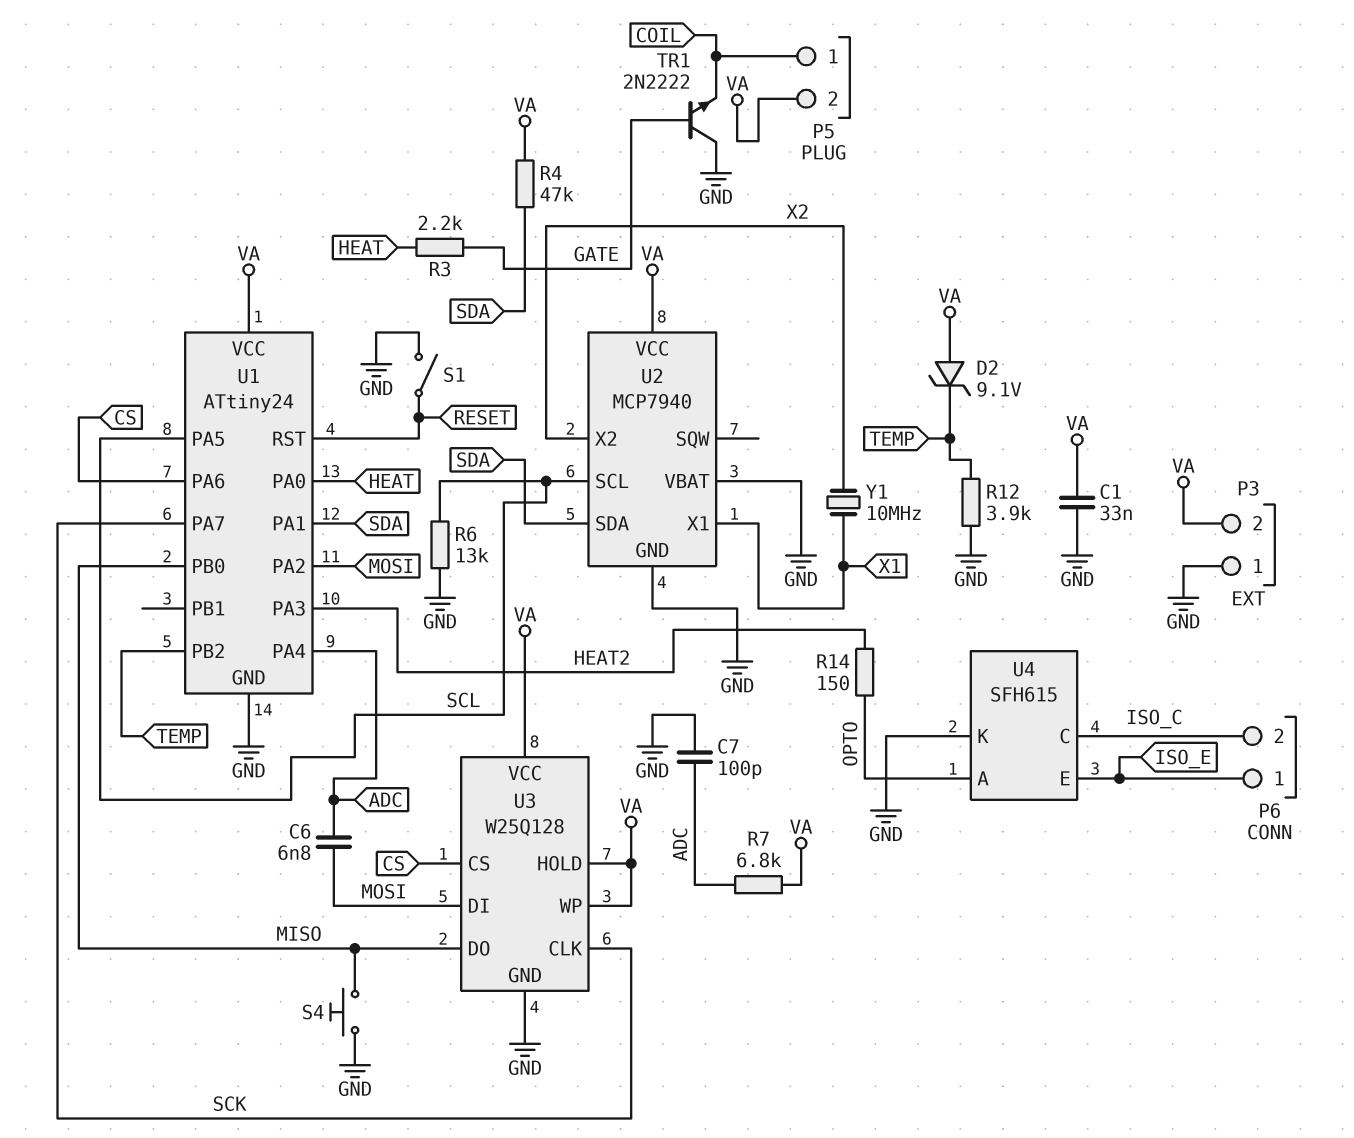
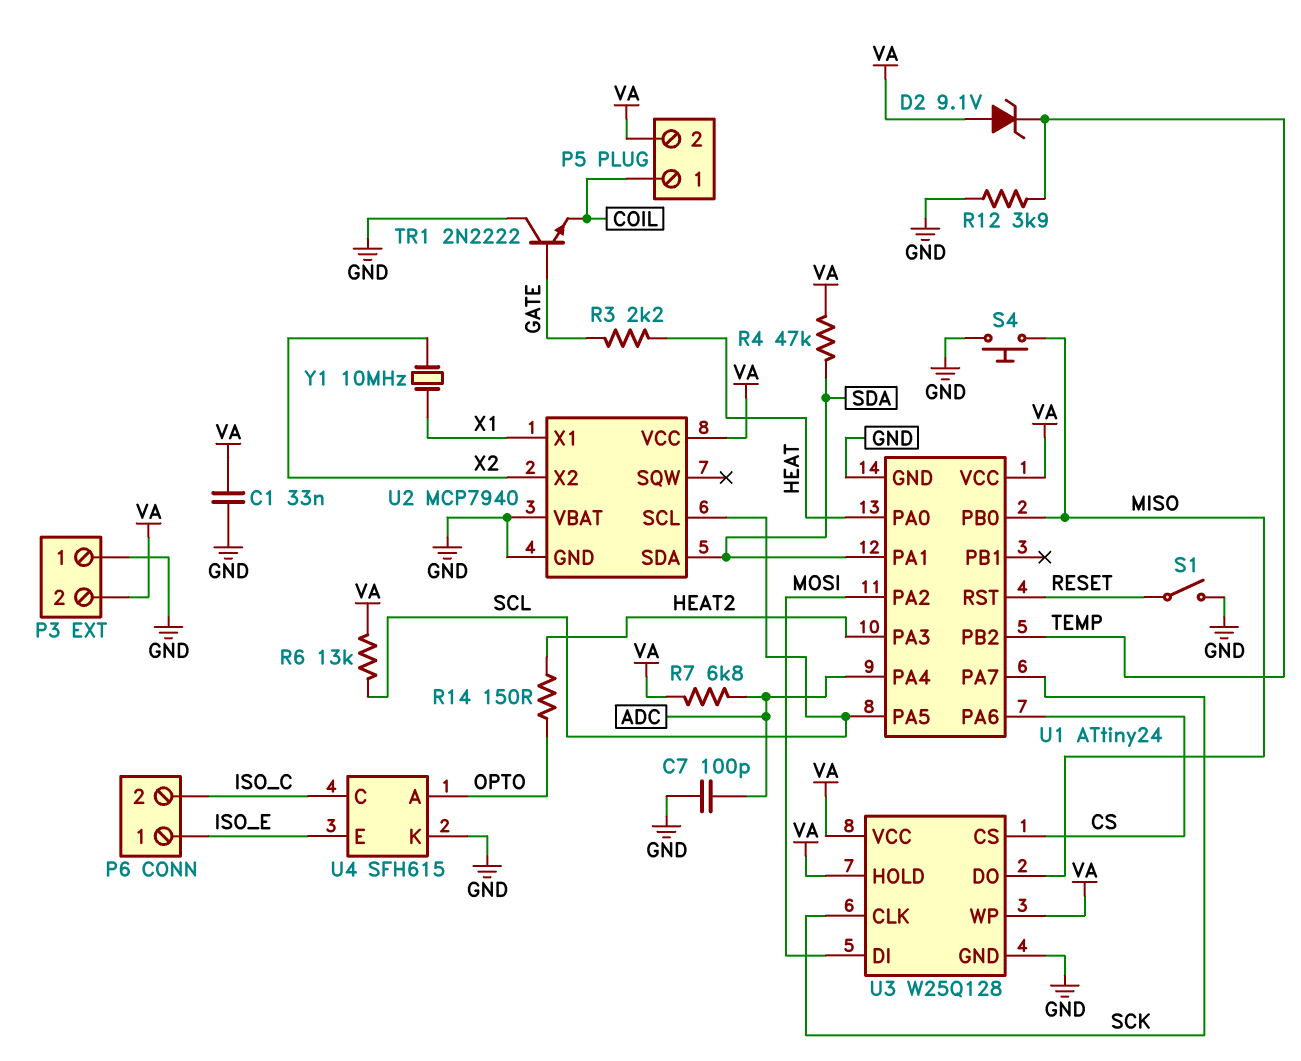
C6: 6.8nF (ADC, MOSI) -> none
R6: 13k (GND, SCL) -> 13k (SCL, VA)

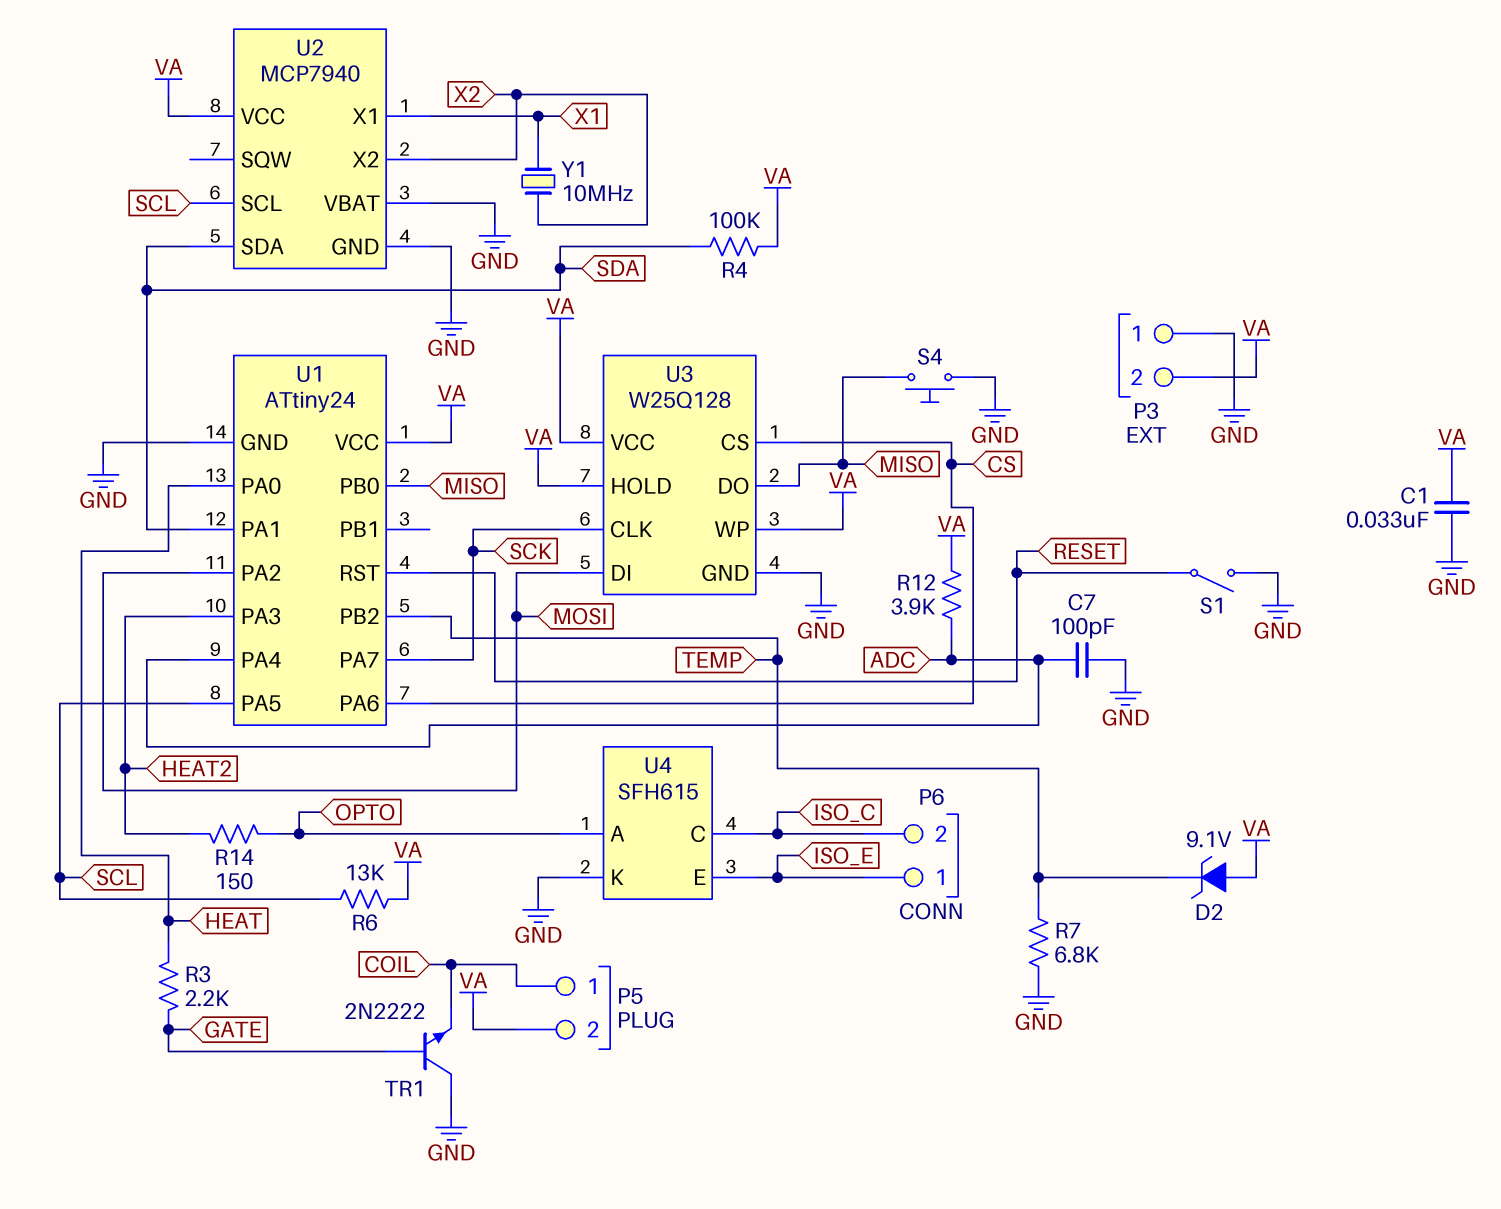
R4: 47k (SDA, VA) -> 100k (SDA, VA)
R7: 6.8k (ADC, VA) -> 6.8k (GND, TEMP)
R12: 3.9k (GND, TEMP) -> 3.9k (ADC, VA)

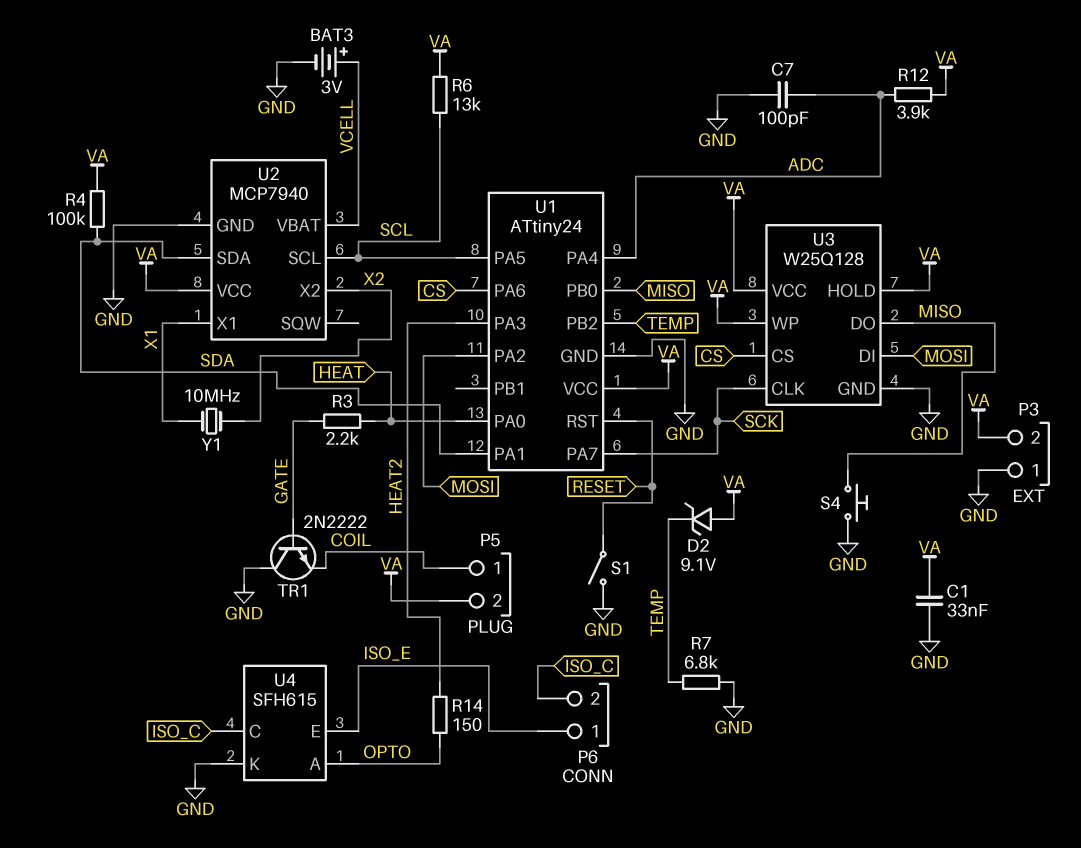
BAT3: none -> 3V (plus VCELL, minus GND)
U2 pin VBAT: GND -> VCELL

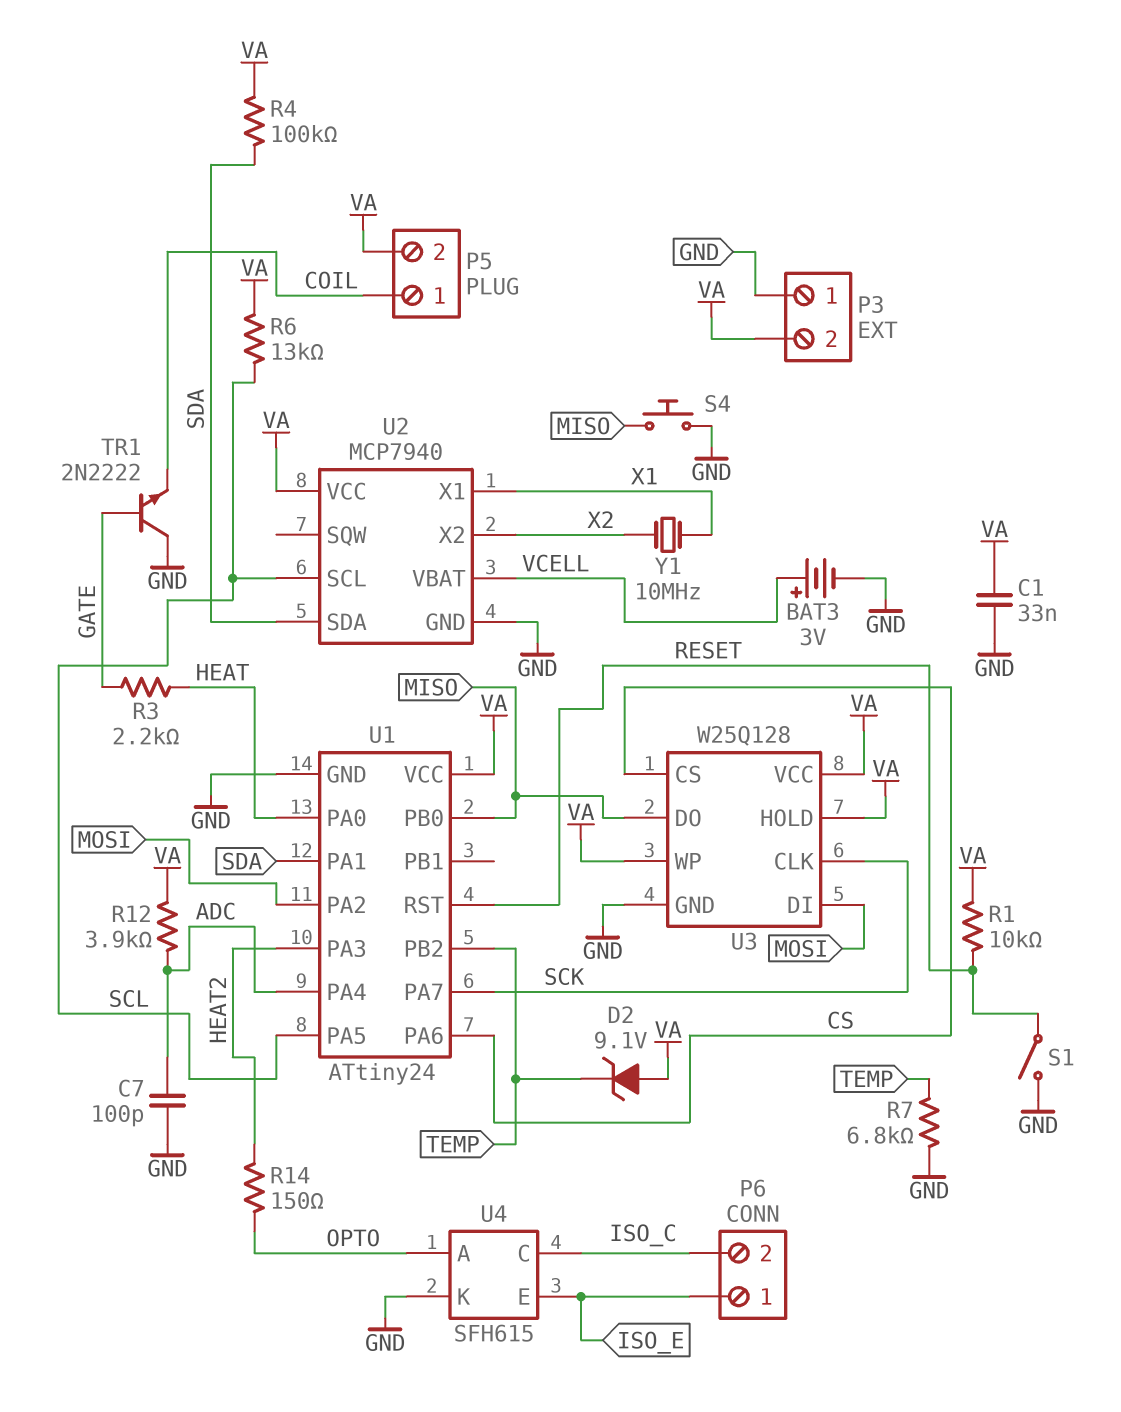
R1: none -> 10k (RESET, VA)

